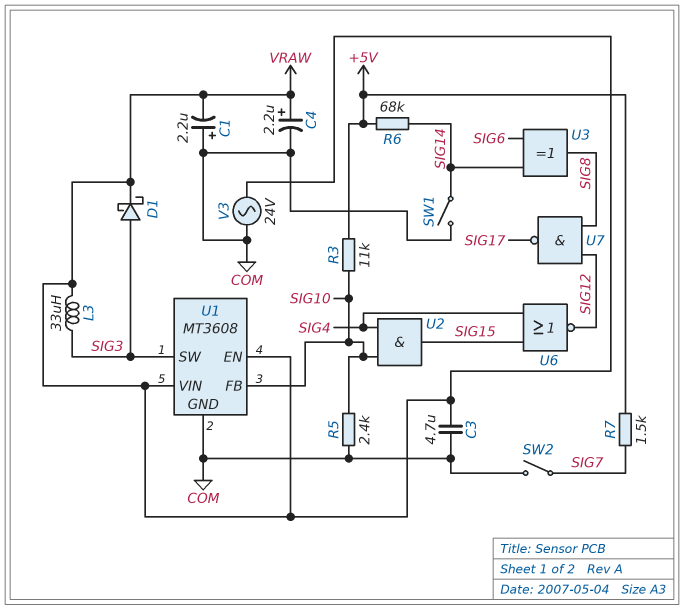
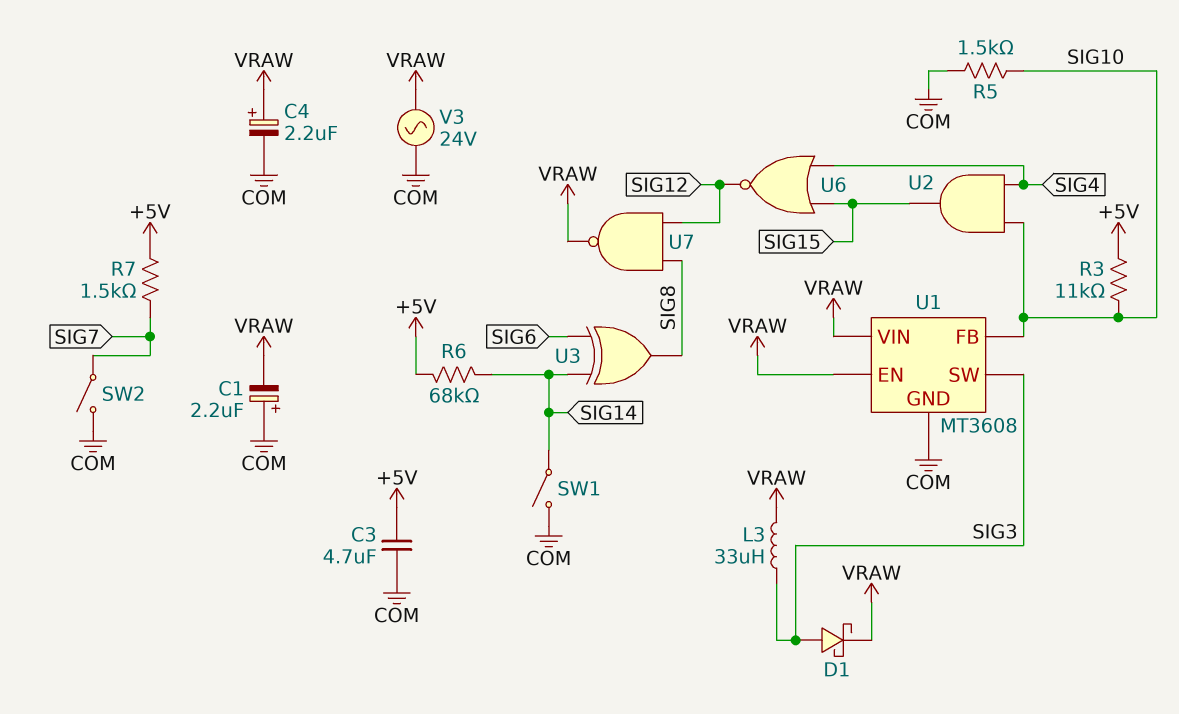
C3: 4.7uF (COM, VRAW) -> 4.7uF (+5V, COM)
R5: 2.4k (COM, SIG10) -> 1.5k (COM, SIG10)
U7: NAND (in SIG8, in SIG12, out SIG17) -> NAND (in SIG8, in SIG12, out VRAW)

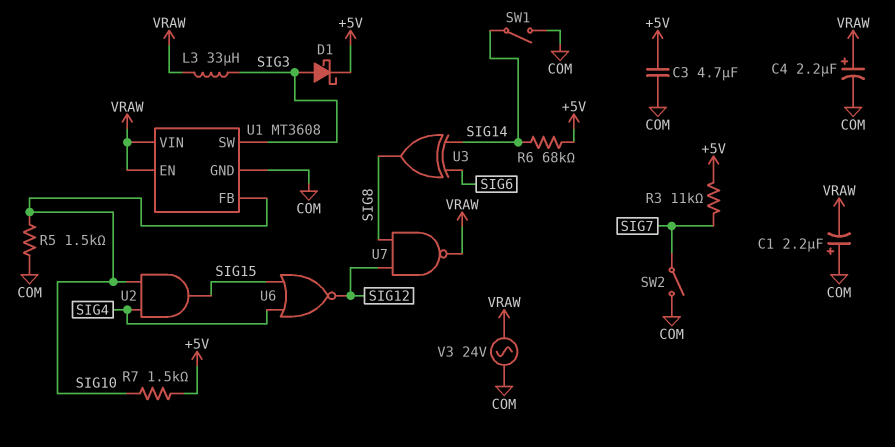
D1: schottky (A SIG3, K VRAW) -> schottky (A SIG3, K +5V)
R3: 11k (+5V, SIG10) -> 11k (+5V, SIG7)
R7: 1.5k (+5V, SIG7) -> 1.5k (+5V, SIG10)

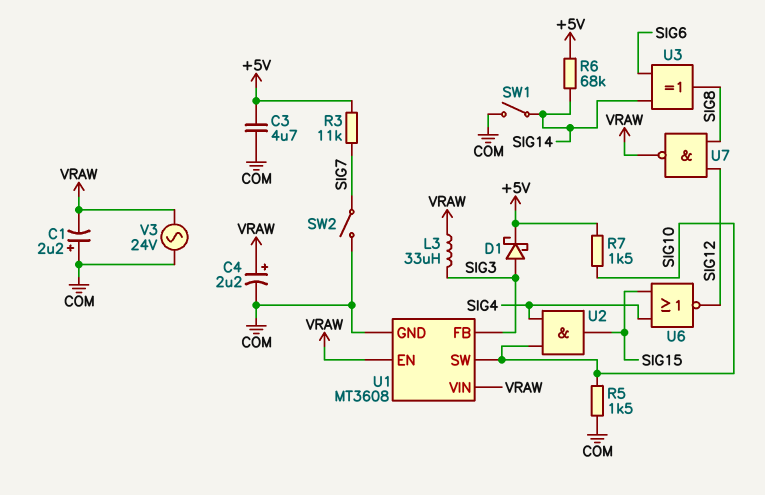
U1 pin FB: SIG10 -> SIG3
U1 pin SW: SIG3 -> SIG10

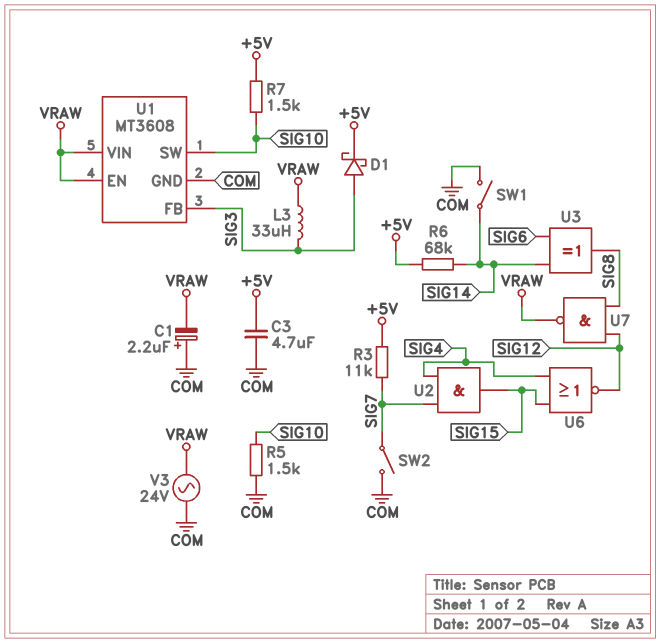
C4: 2.2uF (plus VRAW, minus COM) -> none
U2: AND (in SIG4, in SIG10, out SIG15) -> AND (in SIG4, in SIG7, out SIG15)

